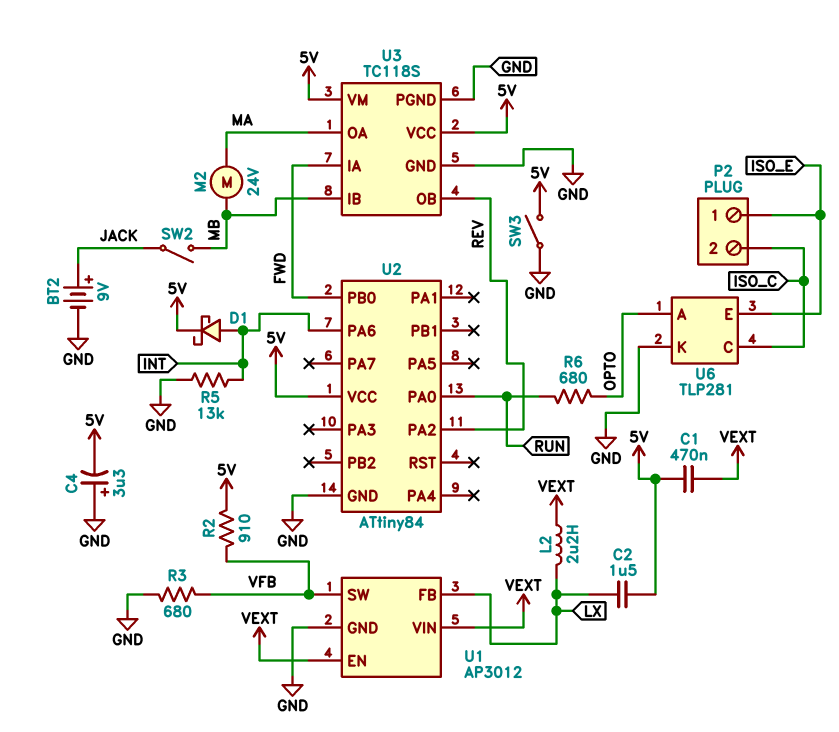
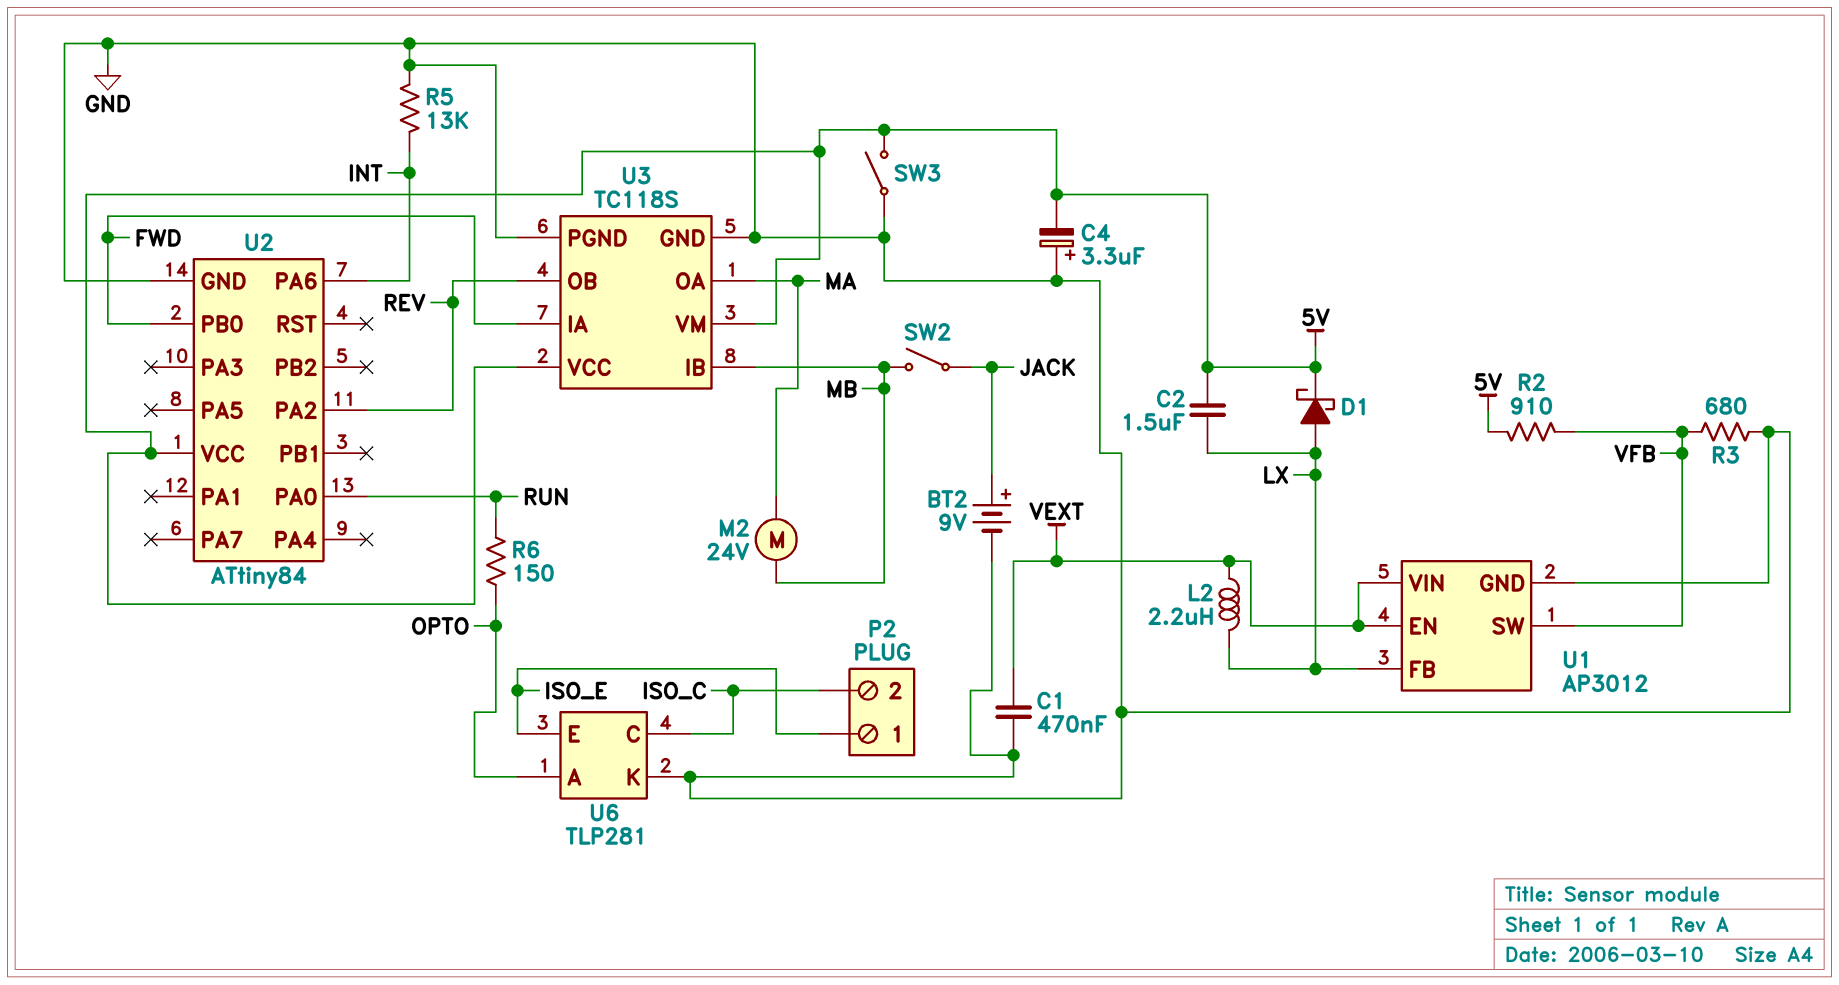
C1: 470nF (5V, VEXT) -> 470nF (GND, VEXT)
D1: schottky (A INT, K 5V) -> schottky (A LX, K 5V)
R6: 680 (OPTO, RUN) -> 150 (OPTO, RUN)

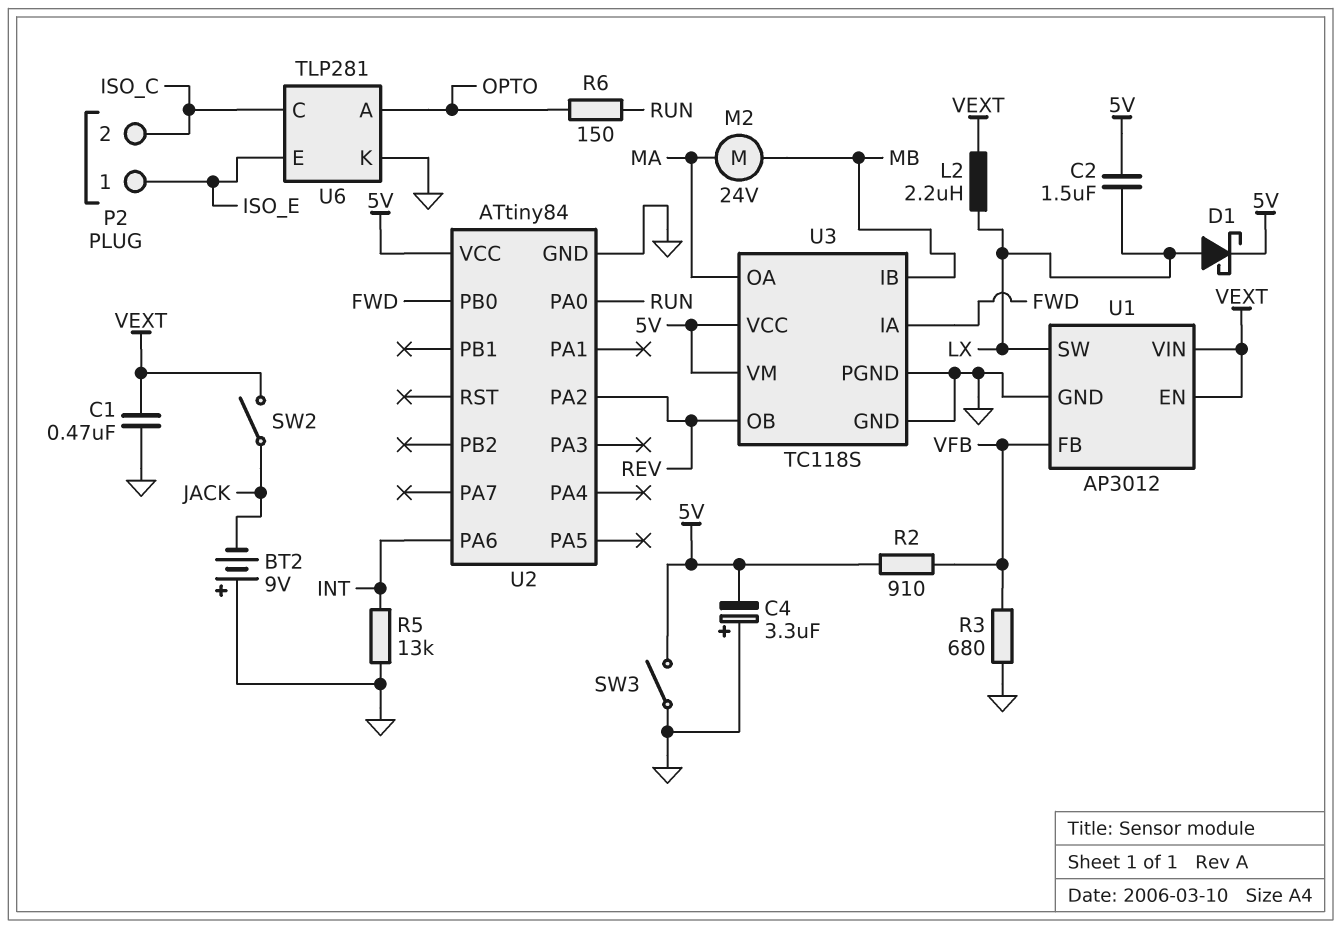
BT2: 9V (plus JACK, minus GND) -> 9V (plus GND, minus JACK)
SW2: switch (JACK, MB) -> switch (JACK, VEXT)
U1 pin FB: LX -> VFB
U1 pin SW: VFB -> LX

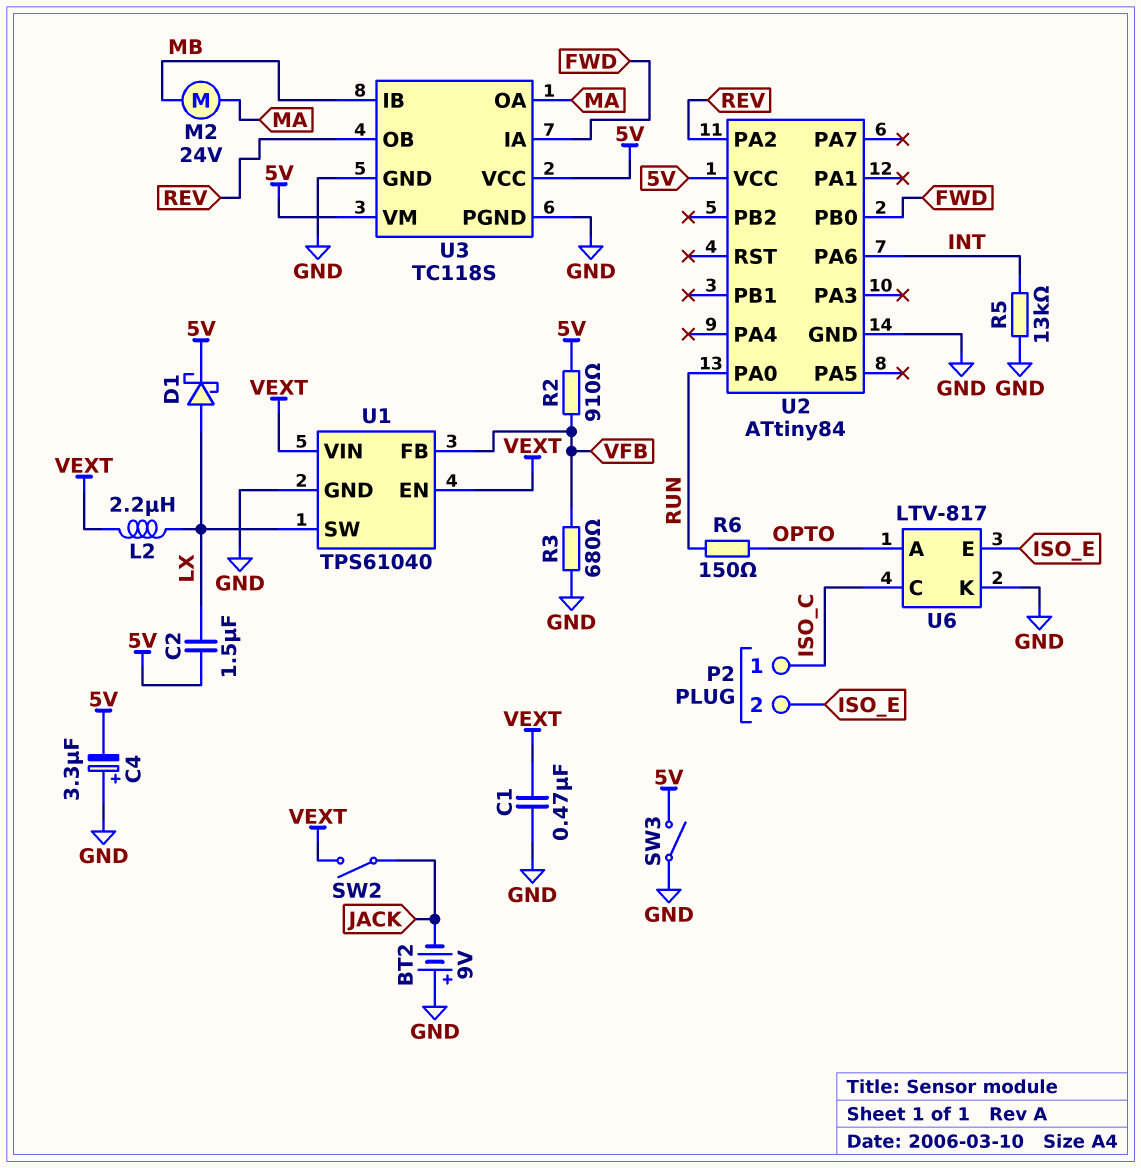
P2 pin 1: ISO_E -> ISO_C
P2 pin 2: ISO_C -> ISO_E
U1: AP3012 -> TPS61040
U6: TLP281 -> LTV-817

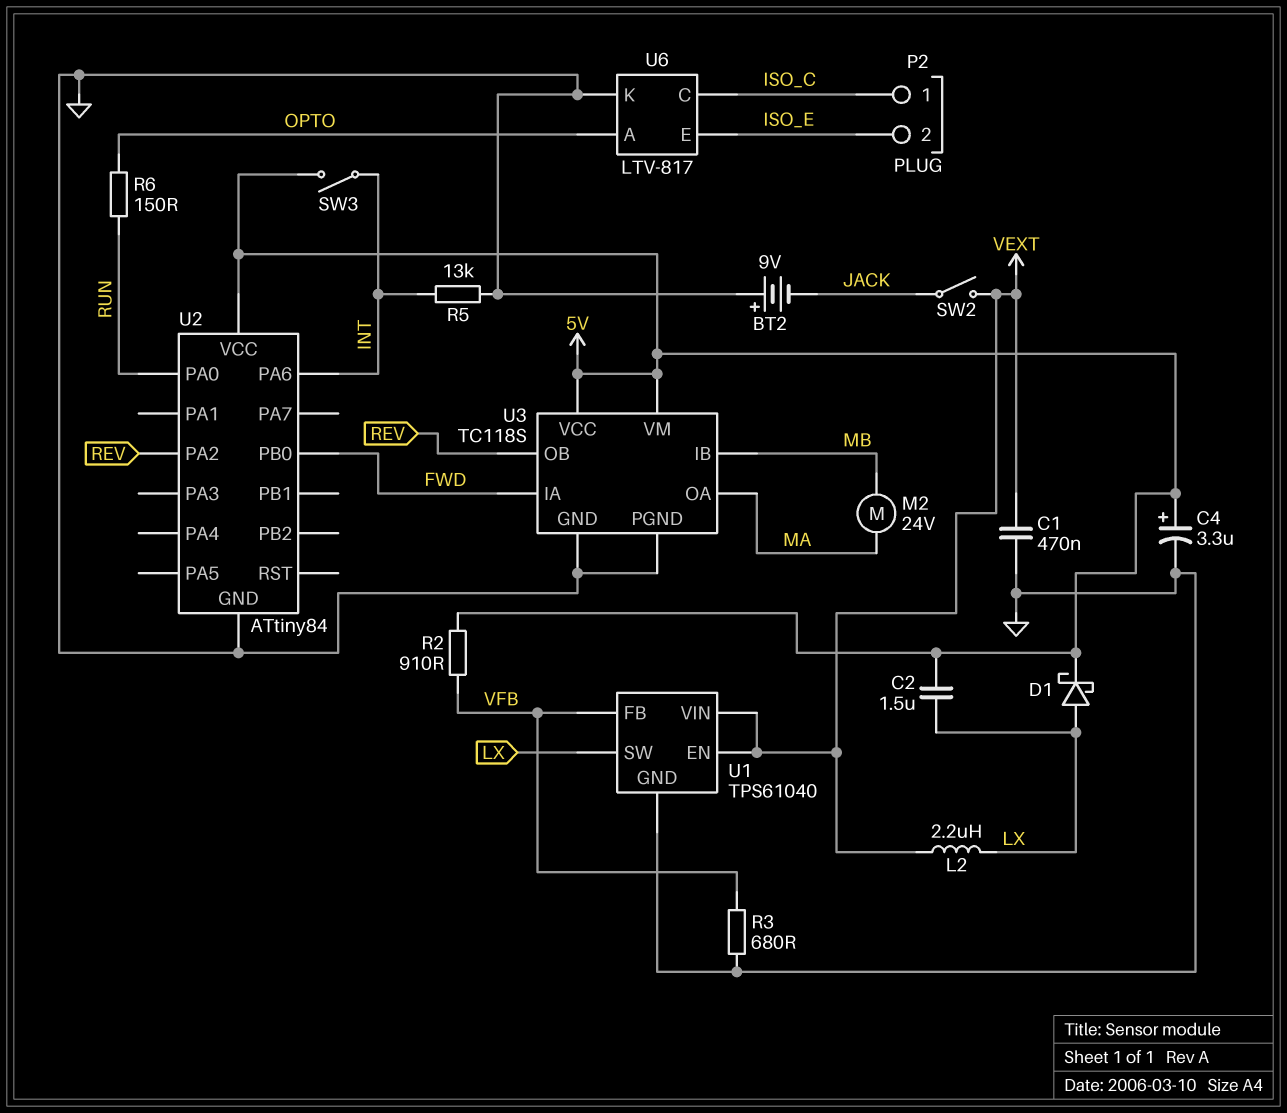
C4: 3.3uF (plus GND, minus 5V) -> 3.3uF (plus 5V, minus GND)
SW3: switch (5V, GND) -> switch (5V, INT)

